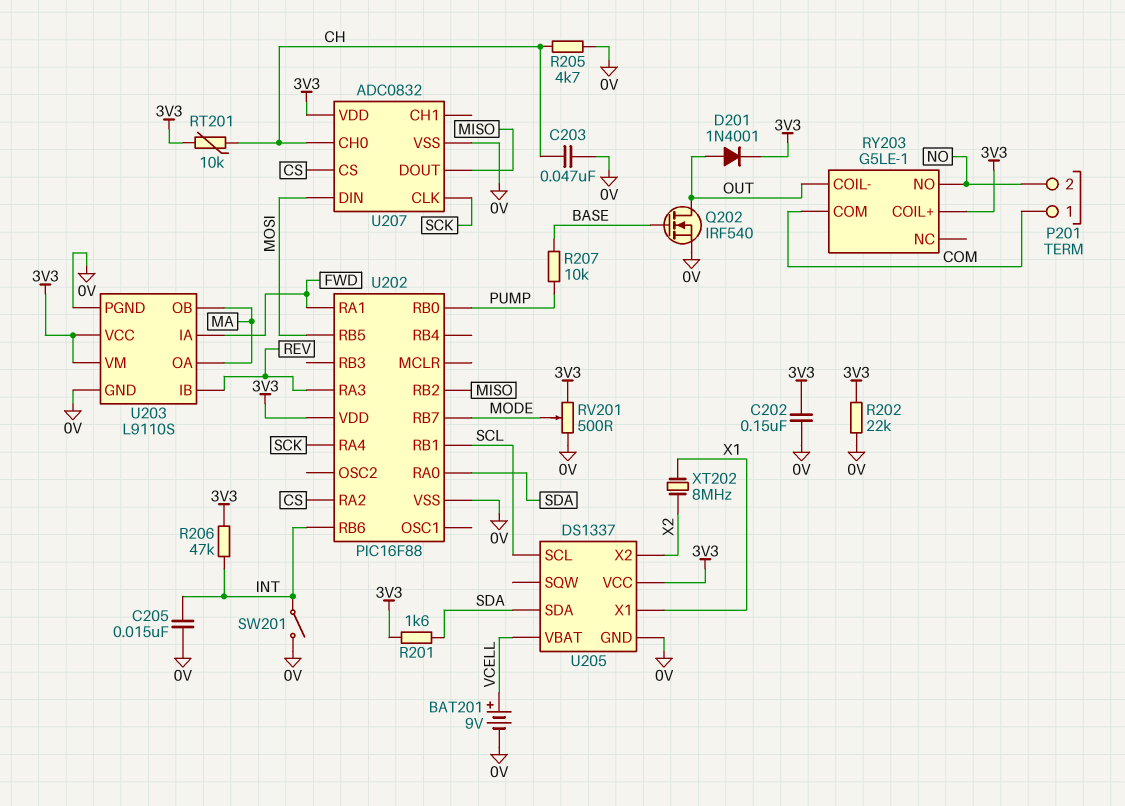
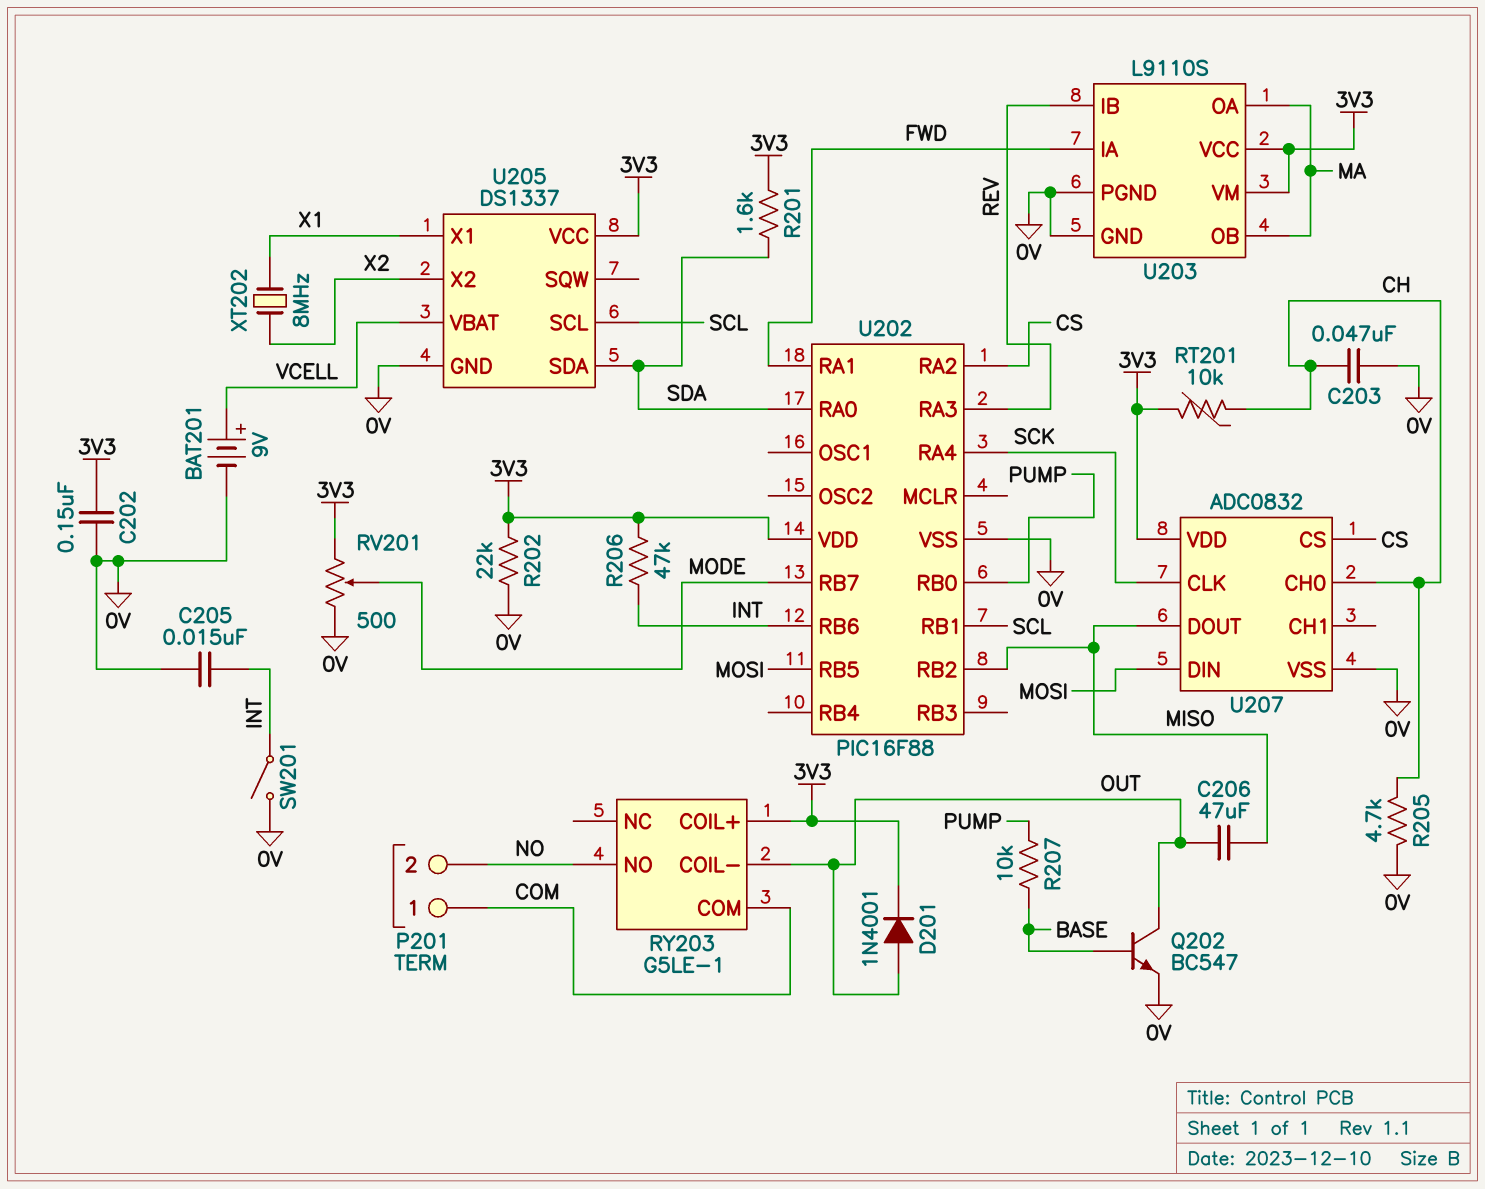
C206: none -> 47uF (MISO, OUT)
Q202: NMOS IRF540 (G BASE, D OUT, S 0V) -> NPN BC547 (B BASE, C OUT, E 0V)

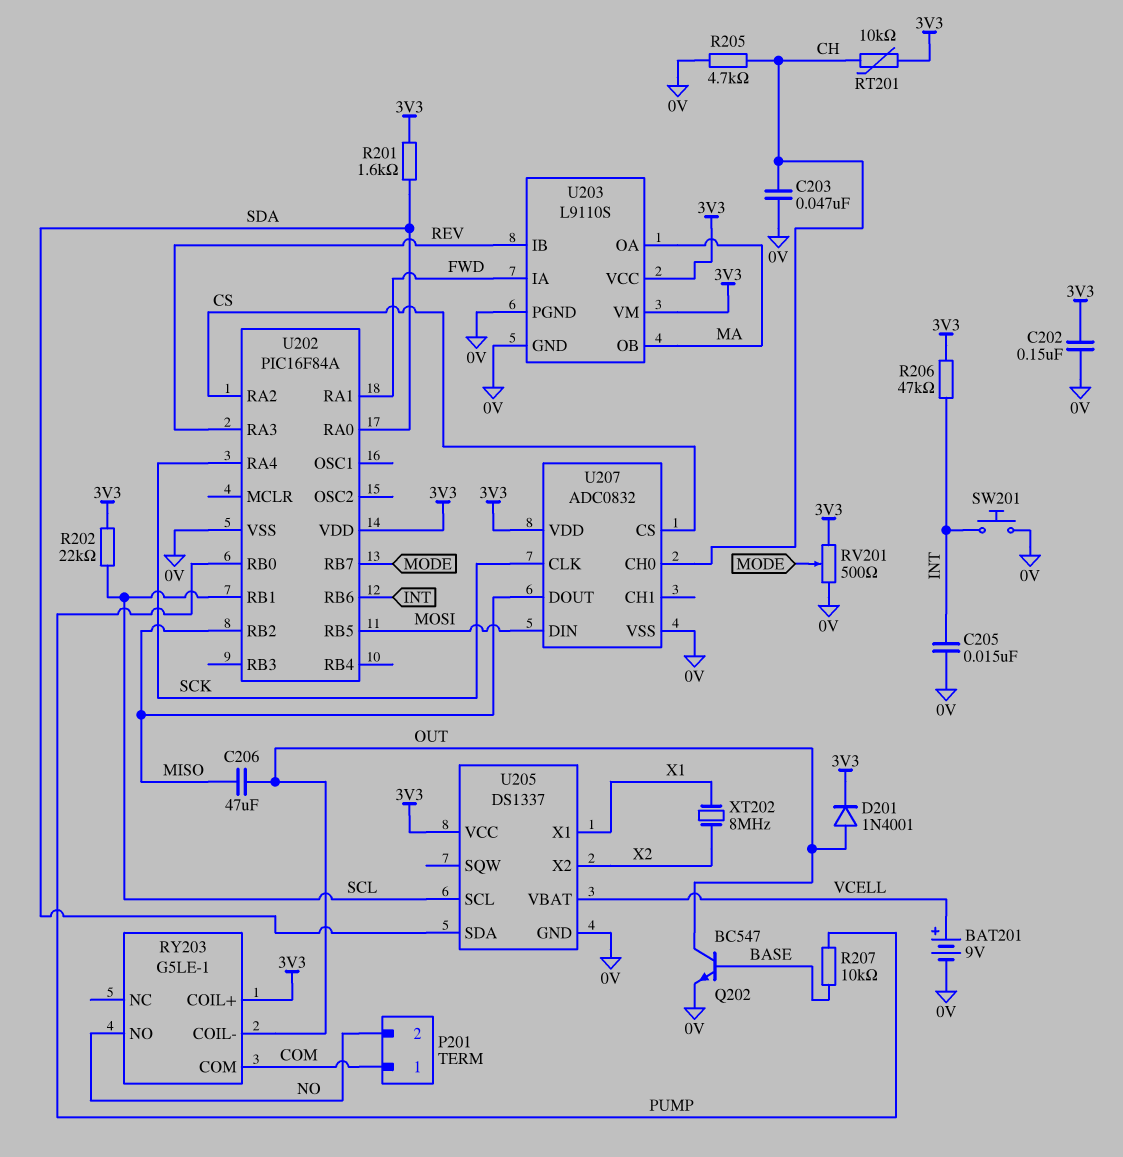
R202: 22k (0V, 3V3) -> 22k (3V3, SCL)
SW201: switch (0V, INT) -> button (0V, INT)
U202: PIC16F88 -> PIC16F84A

